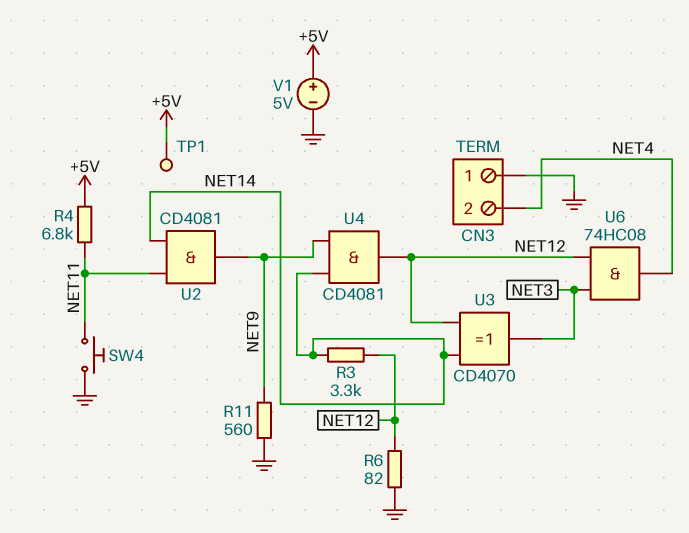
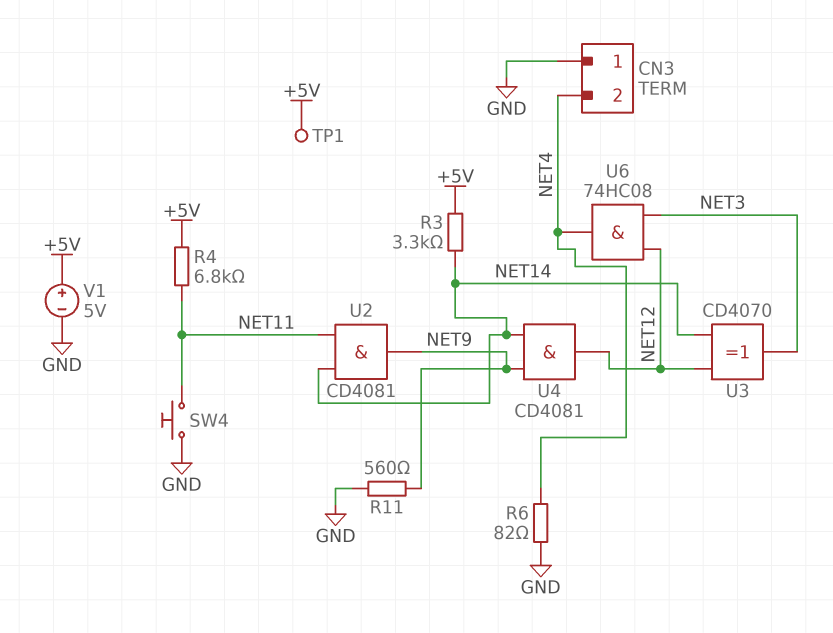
R3: 3.3k (NET12, NET14) -> 3.3k (+5V, NET14)
R6: 82 (GND, NET12) -> 82 (GND, NET4)

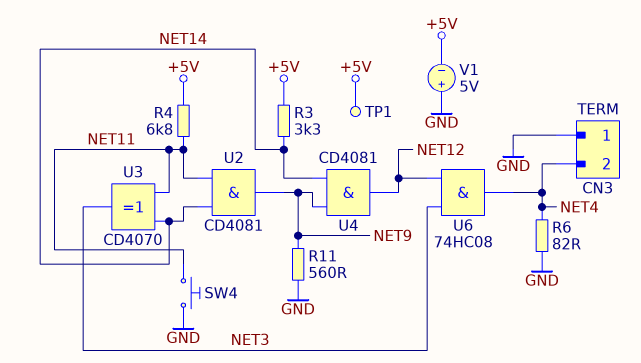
U3: XOR CD4070 (in NET12, in NET14, out NET3) -> XOR CD4070 (in NET11, in NET14, out NET3)
V1: 5V (plus +5V, minus GND) -> 5V (plus GND, minus +5V)

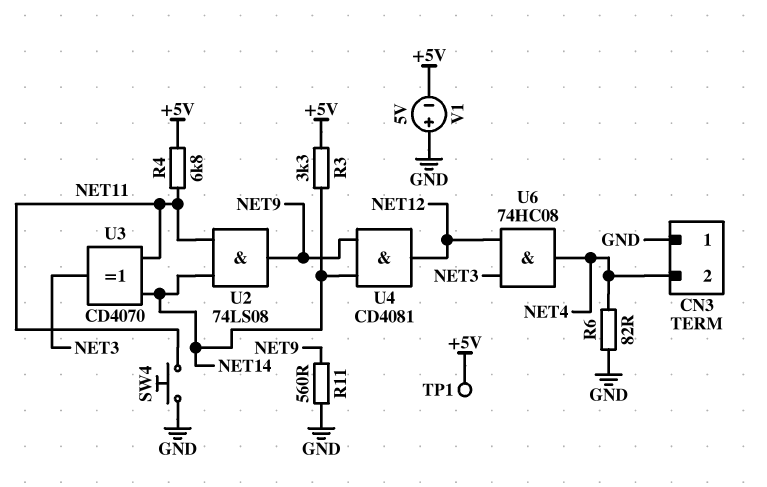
U2: AND CD4081 (in NET11, in NET14, out NET9) -> AND 74LS08 (in NET11, in NET14, out NET9)

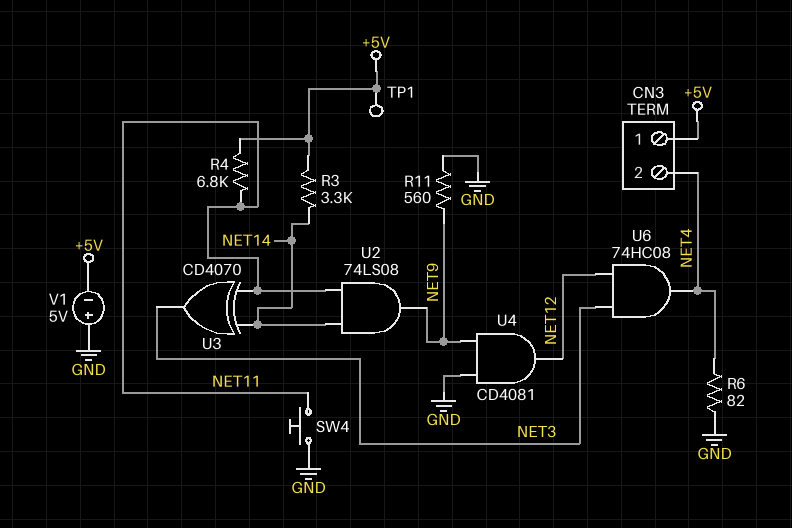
CN3 pin 1: GND -> +5V
U4: AND CD4081 (in NET9, in NET14, out NET12) -> AND CD4081 (in GND, in NET9, out NET12)

